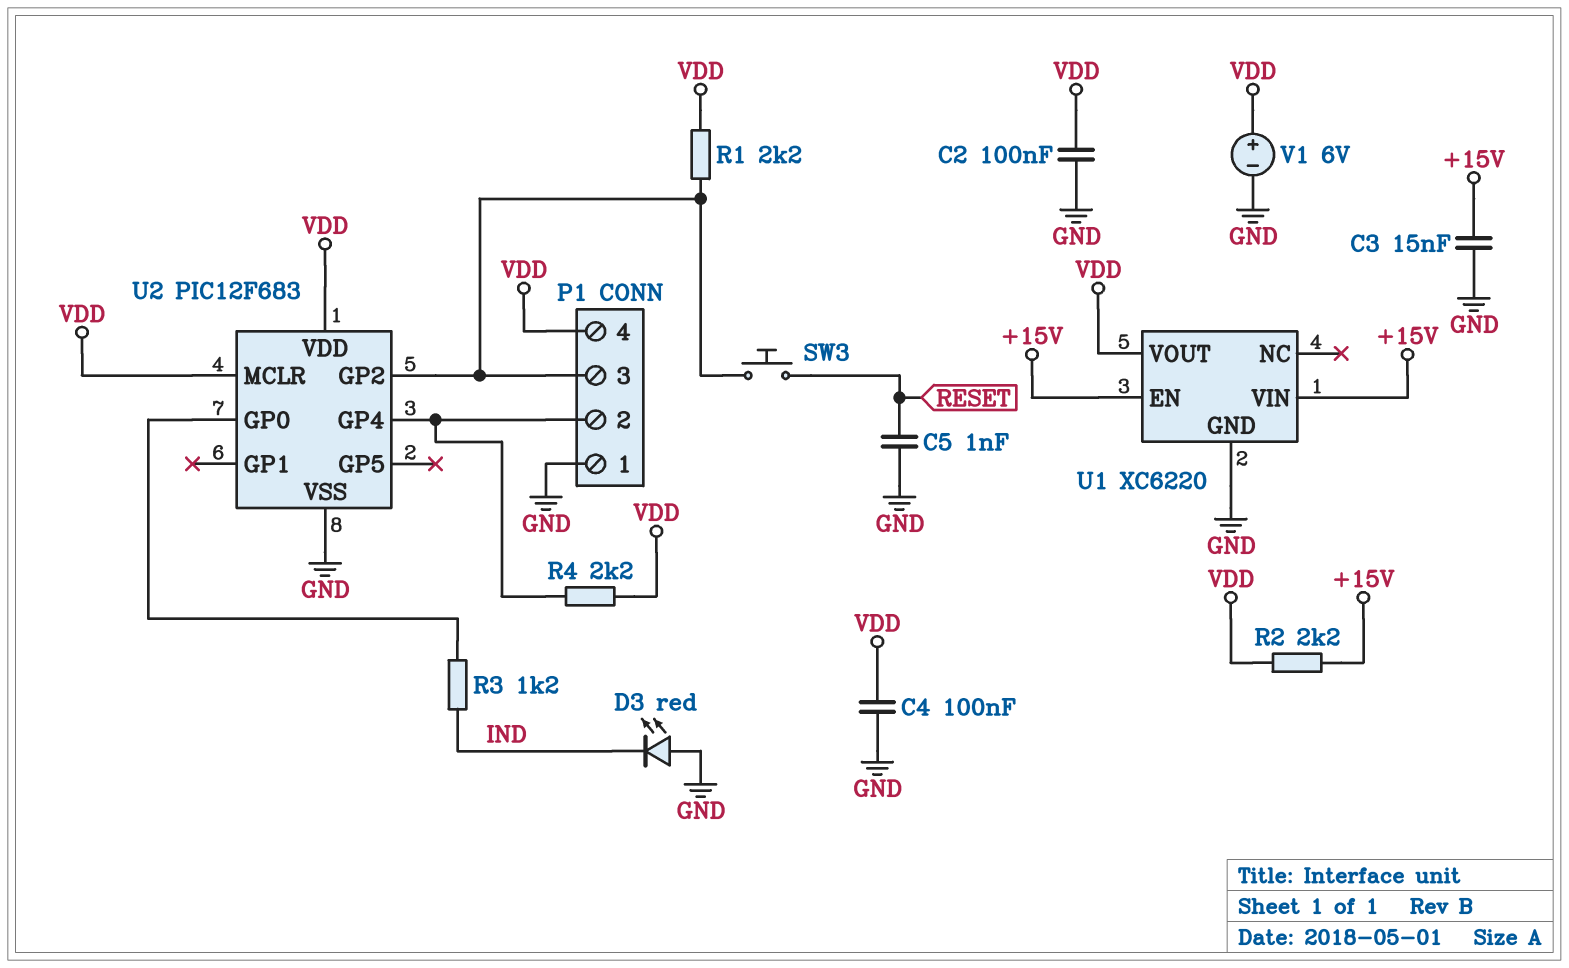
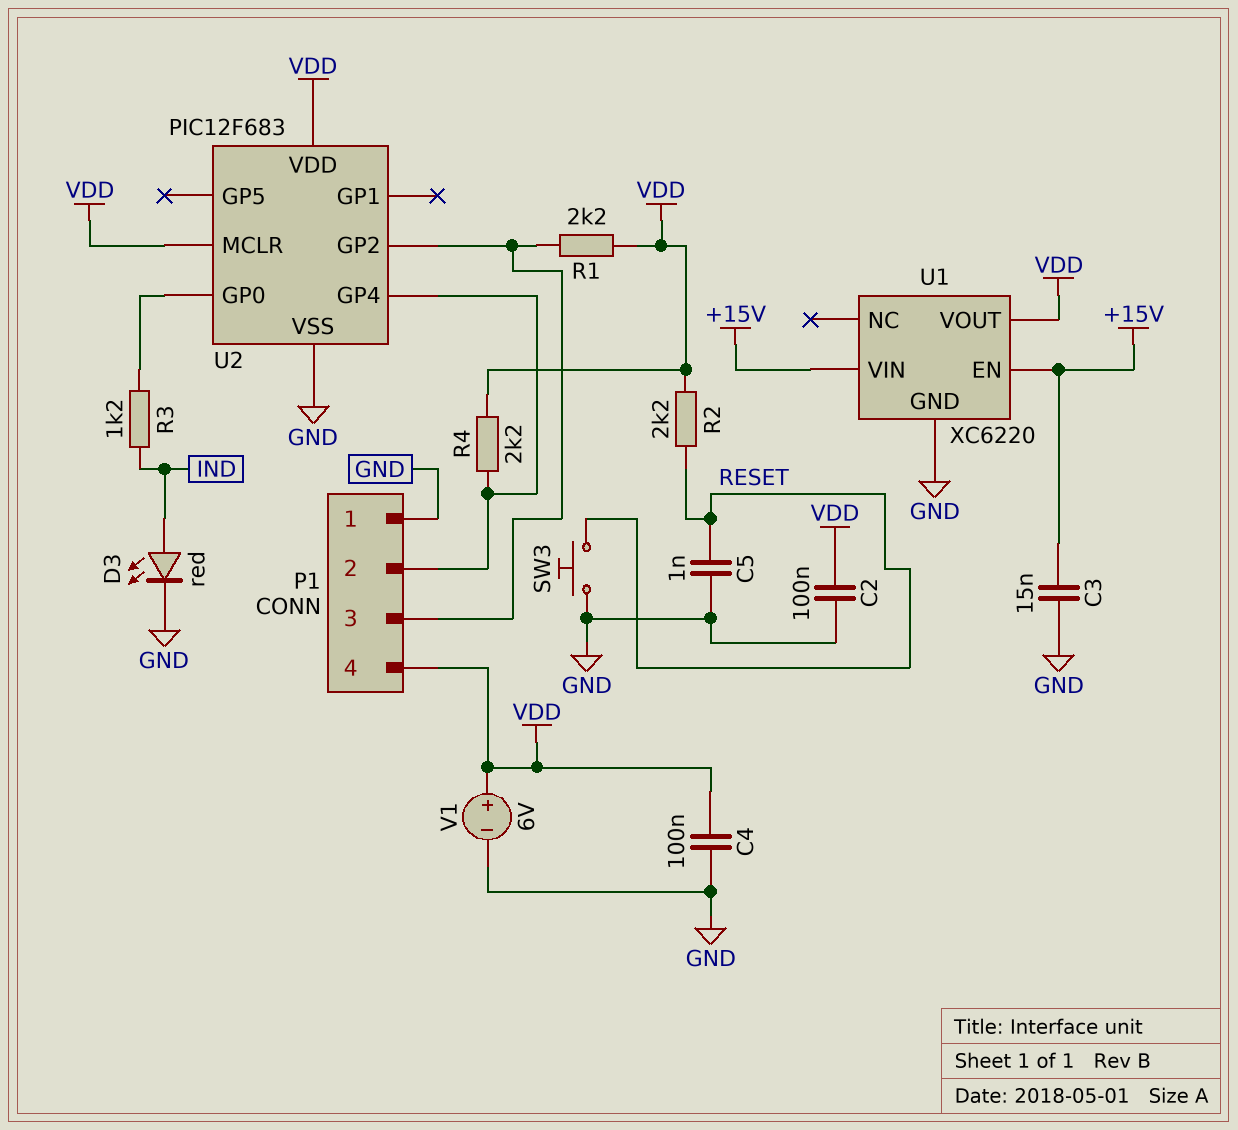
D3: LED red (A GND, K IND) -> LED red (A IND, K GND)
R2: 2.2k (+15V, VDD) -> 2.2k (RESET, VDD)
SW3: button (P1/3, RESET) -> button (GND, RESET)

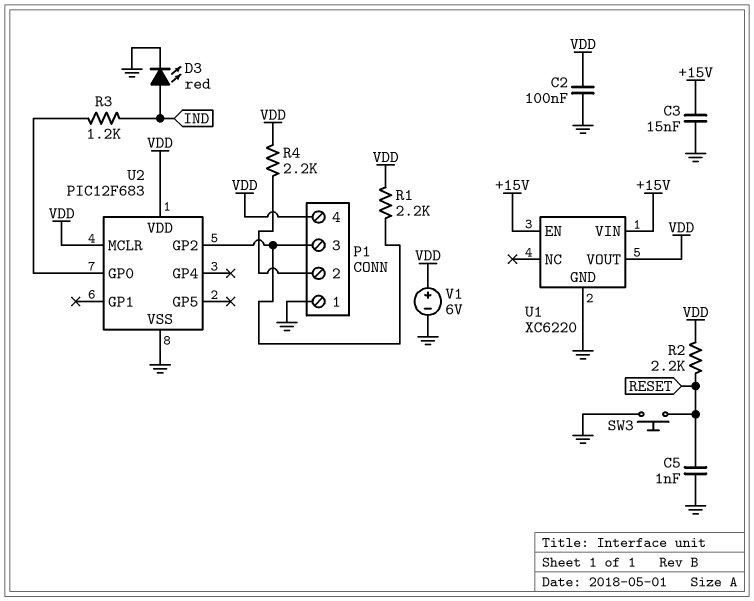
C4: 100nF (GND, VDD) -> none
U2 pin GP4: P1/2 -> none

